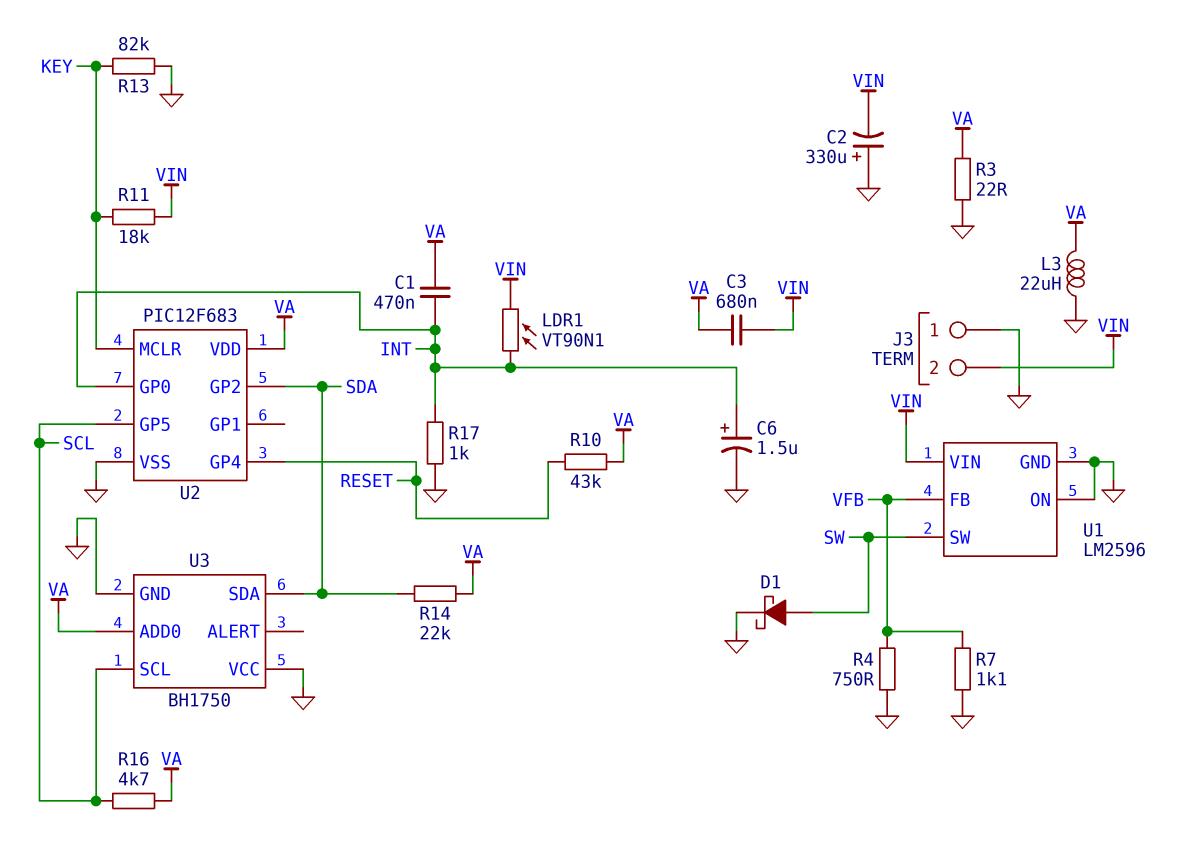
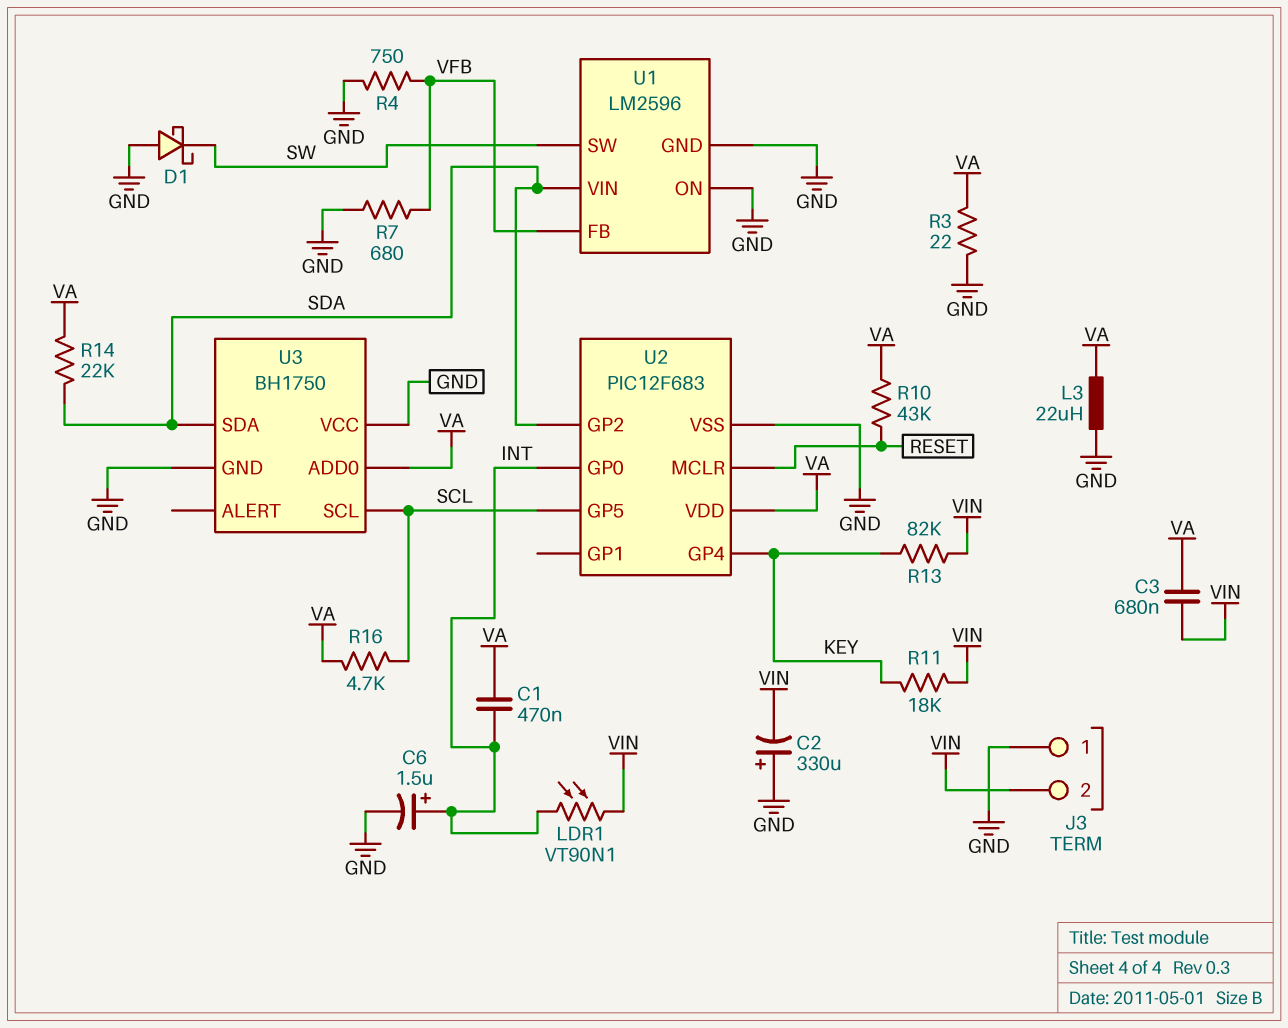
D1: schottky (A SW, K GND) -> schottky (A GND, K SW)
R7: 1.1k (GND, VFB) -> 680 (GND, VFB)
R13: 82k (GND, KEY) -> 82k (KEY, VIN)
R17: 1k (GND, INT) -> none
U1 pin VIN: VIN -> SDA
U2 pin GP4: RESET -> KEY
U2 pin MCLR: KEY -> RESET

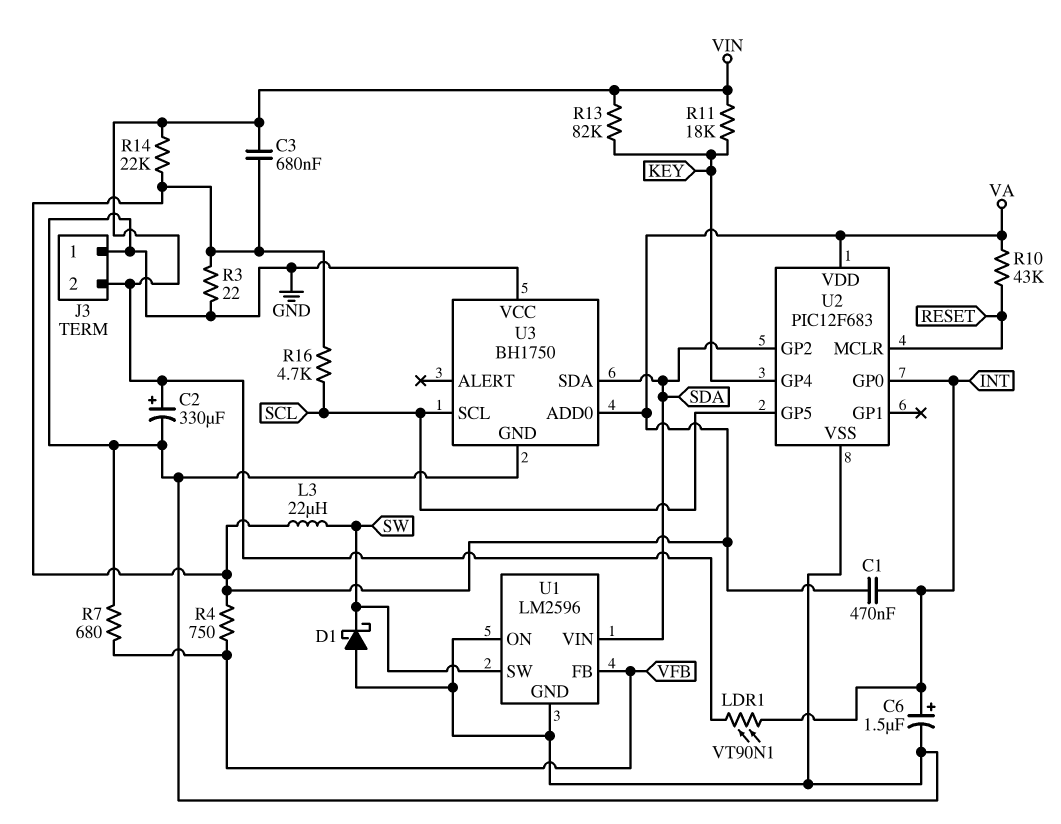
C2: 330uF (plus GND, minus VIN) -> 330uF (plus VIN, minus GND)
L3: 22uH (GND, VA) -> 22uH (SW, VA)
R4: 750 (GND, VFB) -> 750 (VA, VFB)
R14: 22k (SDA, VA) -> 22k (VA, VIN)

